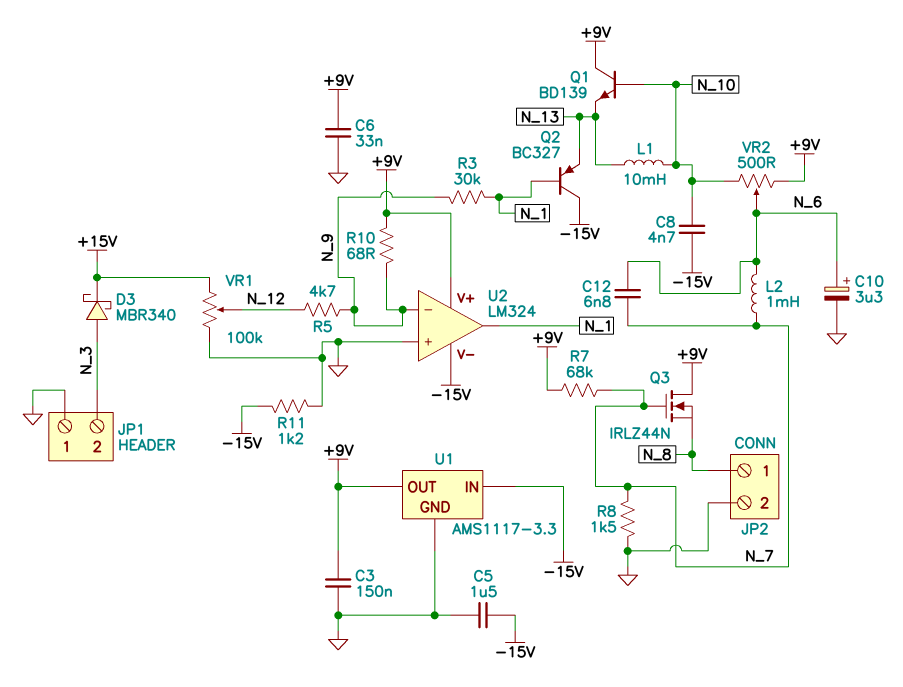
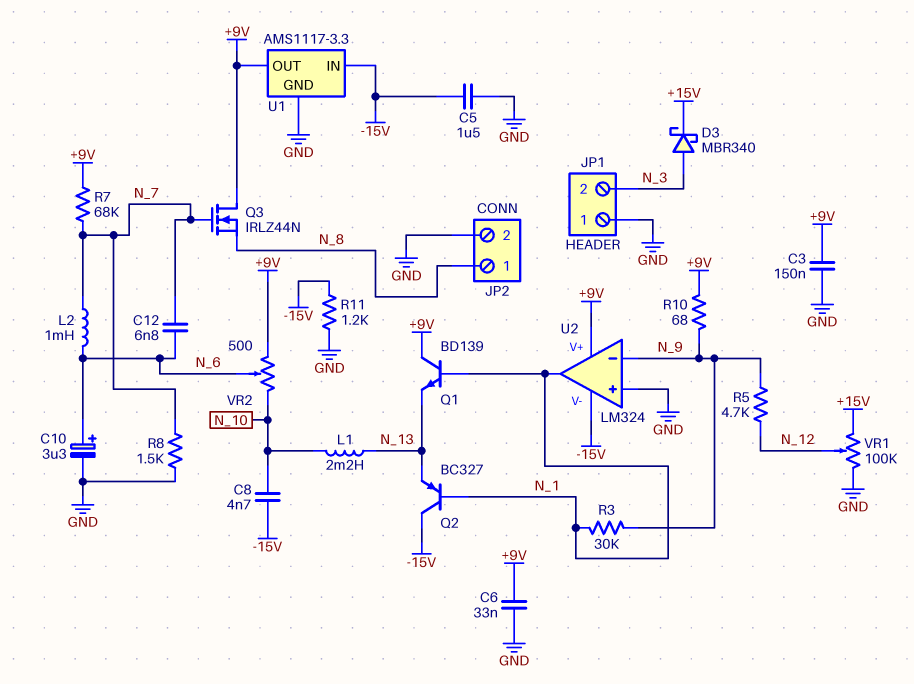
L1: 10mH (N_10, N_13) -> 2.2mH (N_10, N_13)
Q1: NPN BD139 (B N_10, C +9V, E N_13) -> NPN BD139 (B N_1, C +9V, E N_13)

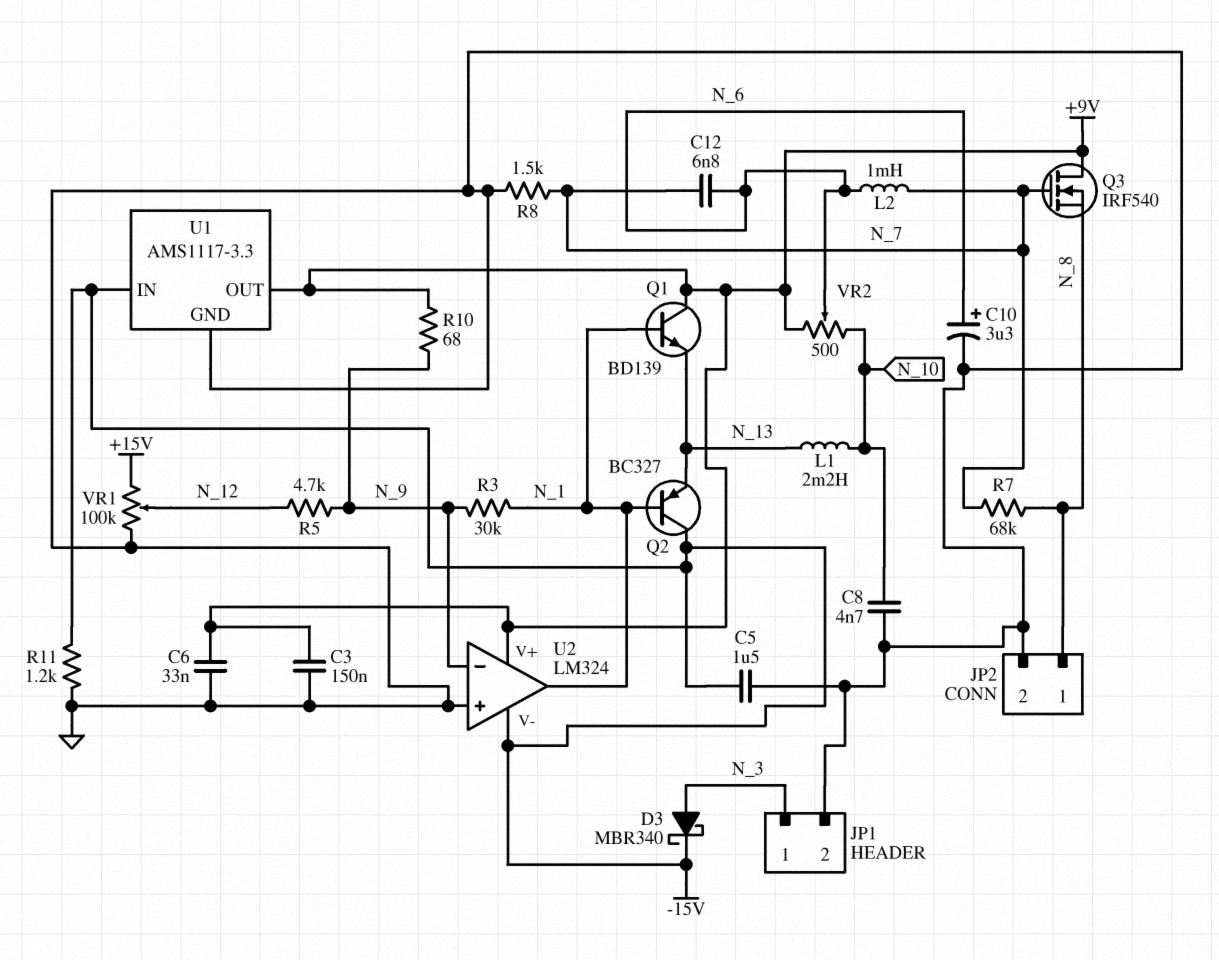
C8: 4.7nF (-15V, N_10) -> 4.7nF (GND, N_10)
D3: schottky MBR340 (A N_3, K +15V) -> schottky MBR340 (A N_3, K -15V)
JP1 pin 1: GND -> N_3
JP1 pin 2: N_3 -> GND
Q3: NMOS IRLZ44N (G N_7, D +9V, S N_8) -> NMOS IRF540 (G N_7, D +9V, S N_8)
R7: 68k (+9V, N_7) -> 68k (N_7, N_8)

